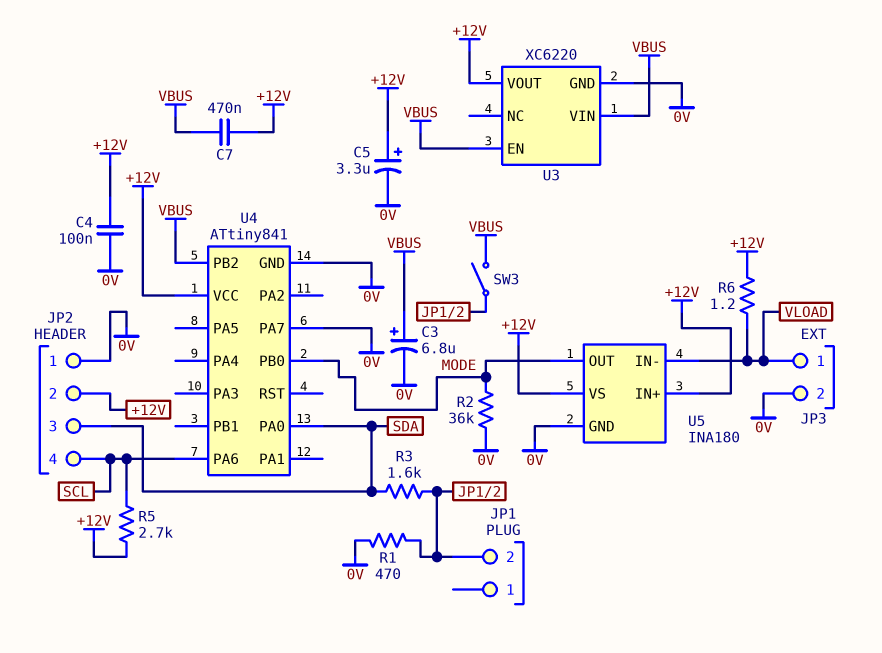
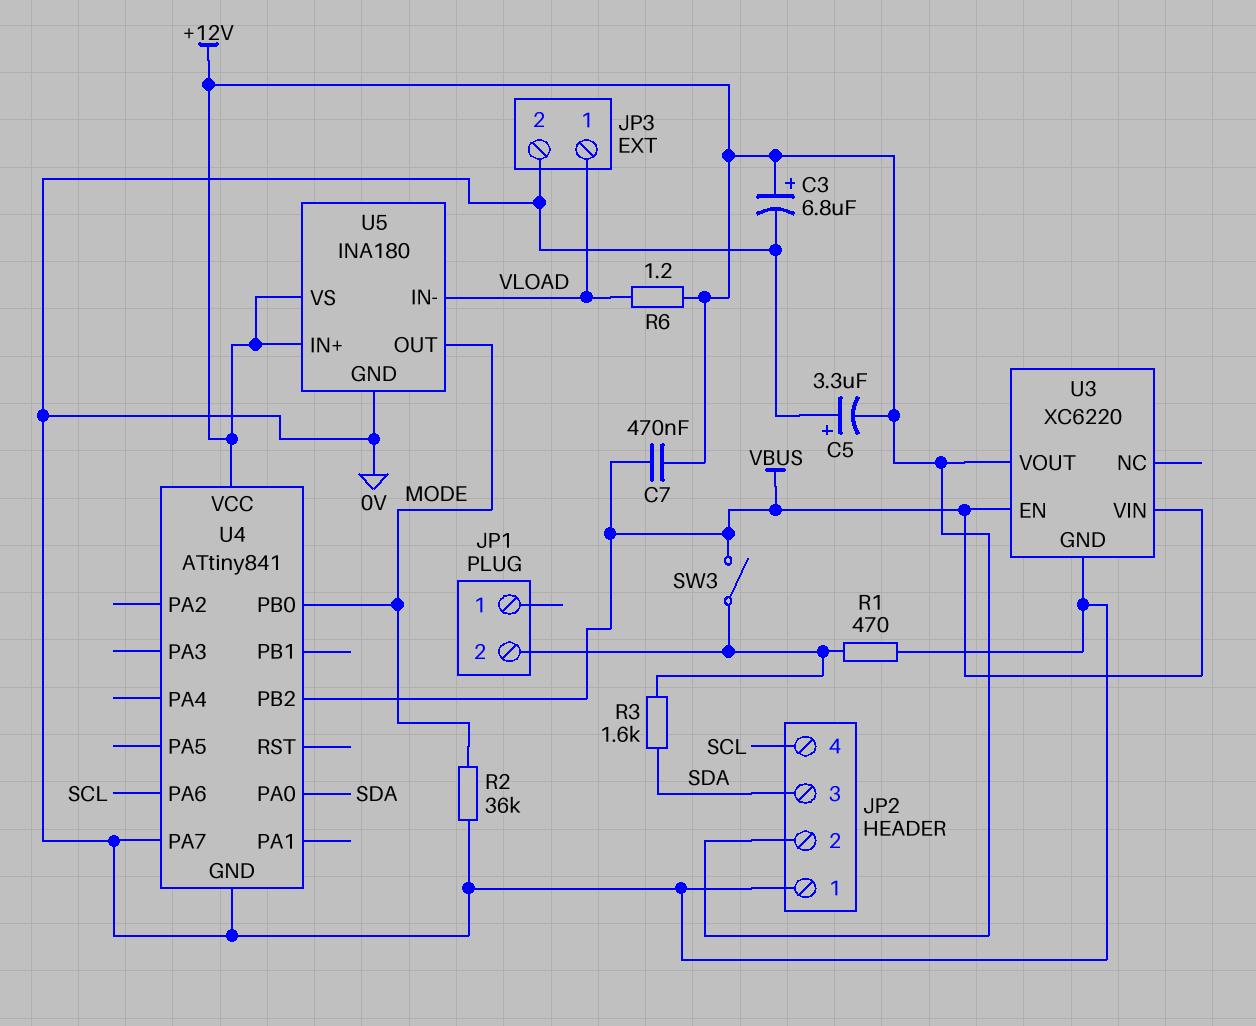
C3: 6.8uF (plus VBUS, minus 0V) -> 6.8uF (plus +12V, minus 0V)
C4: 100nF (+12V, 0V) -> none
C5: 3.3uF (plus +12V, minus 0V) -> 3.3uF (plus 0V, minus +12V)
R5: 2.7k (+12V, SCL) -> none

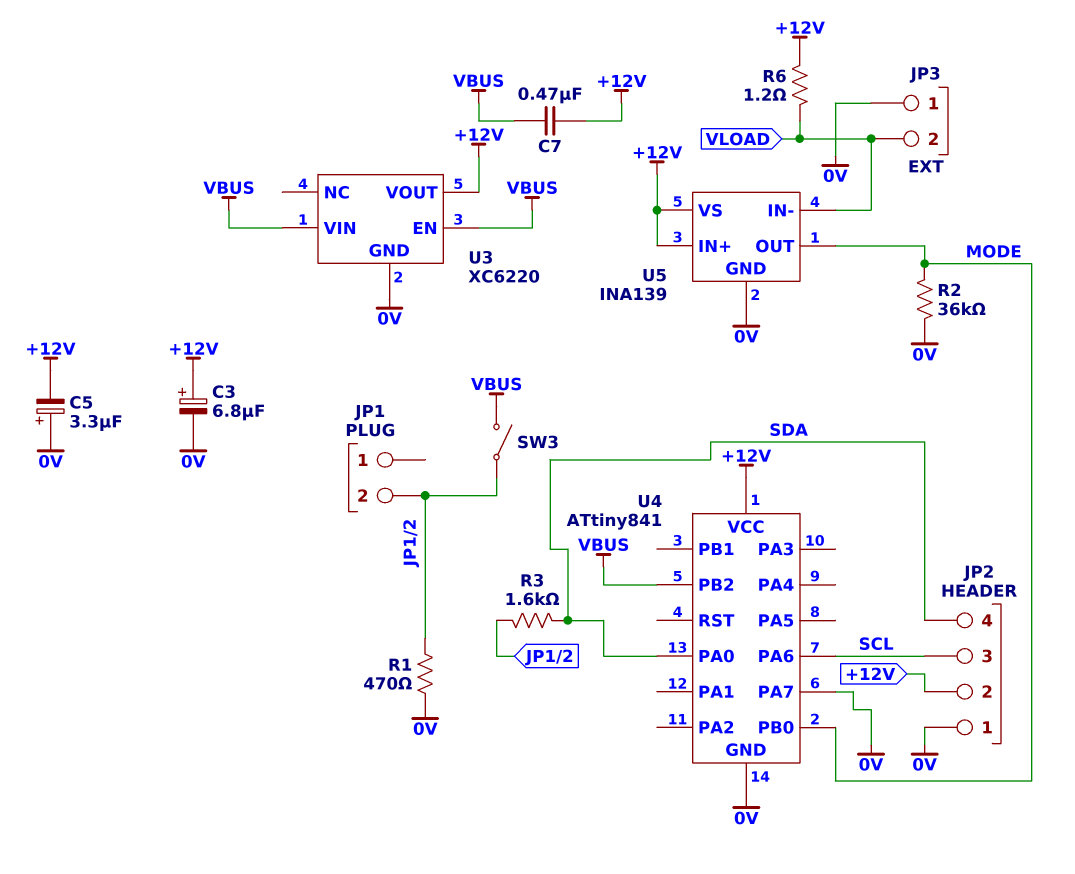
JP2 pin 3: SDA -> SCL
JP2 pin 4: SCL -> SDA
JP3 pin 1: VLOAD -> 0V
JP3 pin 2: 0V -> VLOAD
U5: INA180 -> INA139

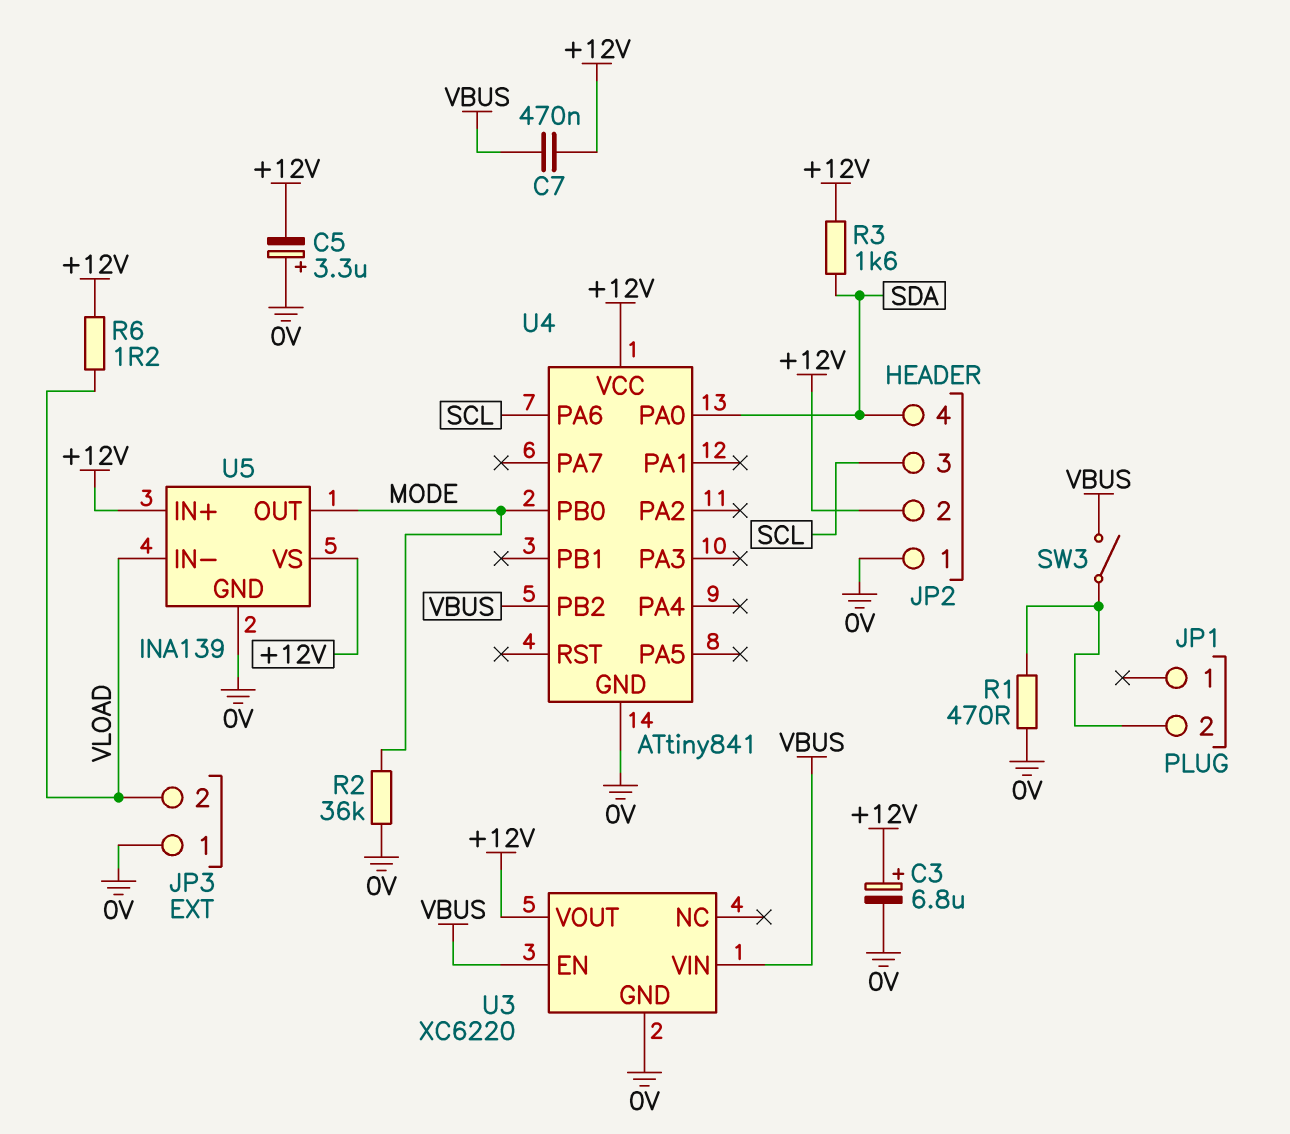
R3: 1.6k (JP1/2, SDA) -> 1.6k (+12V, SDA)
U4 pin PA7: 0V -> none

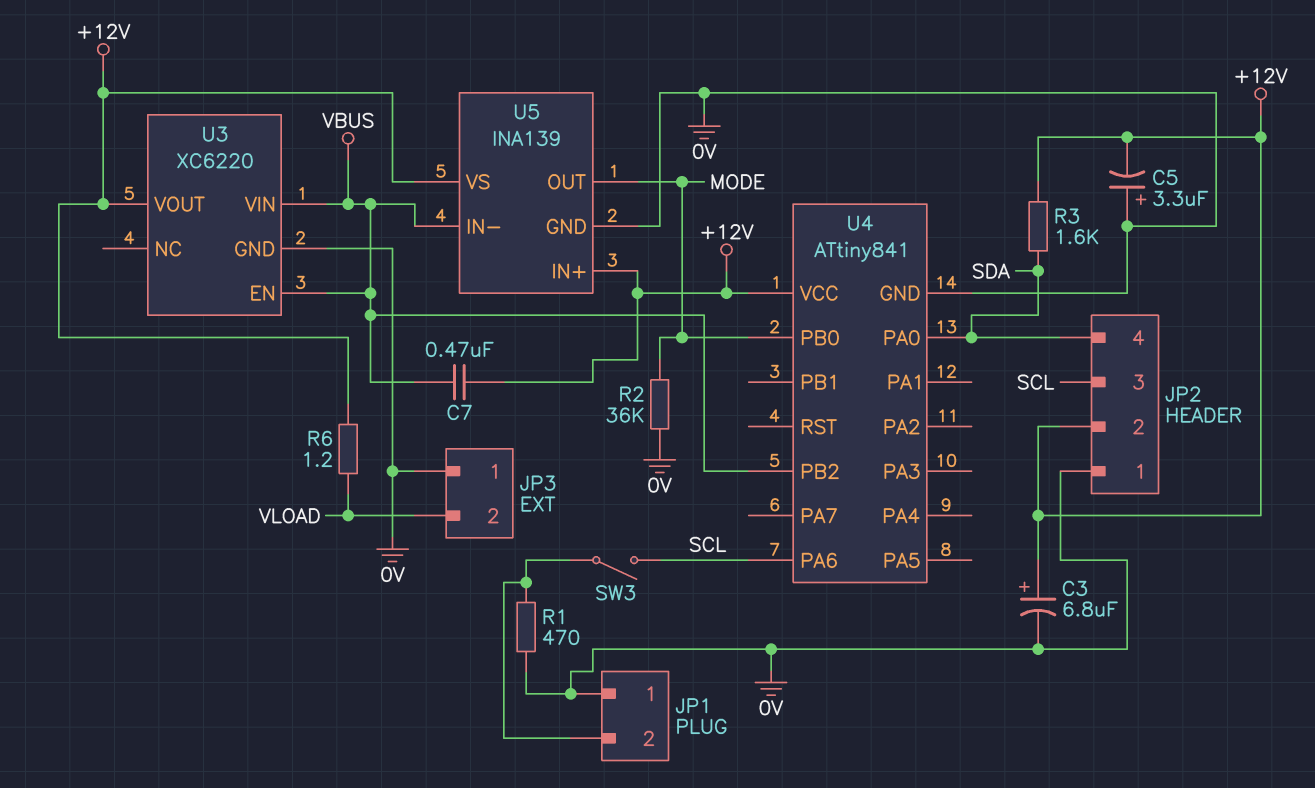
JP1 pin 1: none -> 0V
SW3: switch (JP1/2, VBUS) -> switch (JP1/2, SCL)
U5 pin IN-: VLOAD -> VBUS

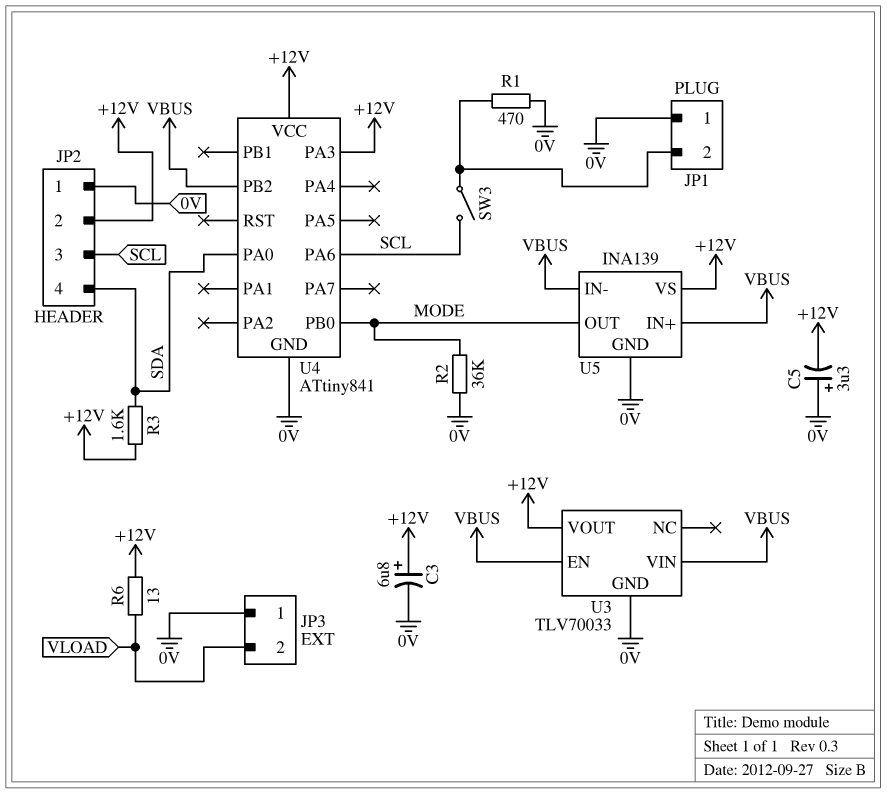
C7: 470nF (+12V, VBUS) -> none
R6: 1.2 (+12V, VLOAD) -> 13 (+12V, VLOAD)
U3: XC6220 -> TLV70033
U4 pin PA3: none -> +12V
U5 pin IN+: +12V -> VBUS

